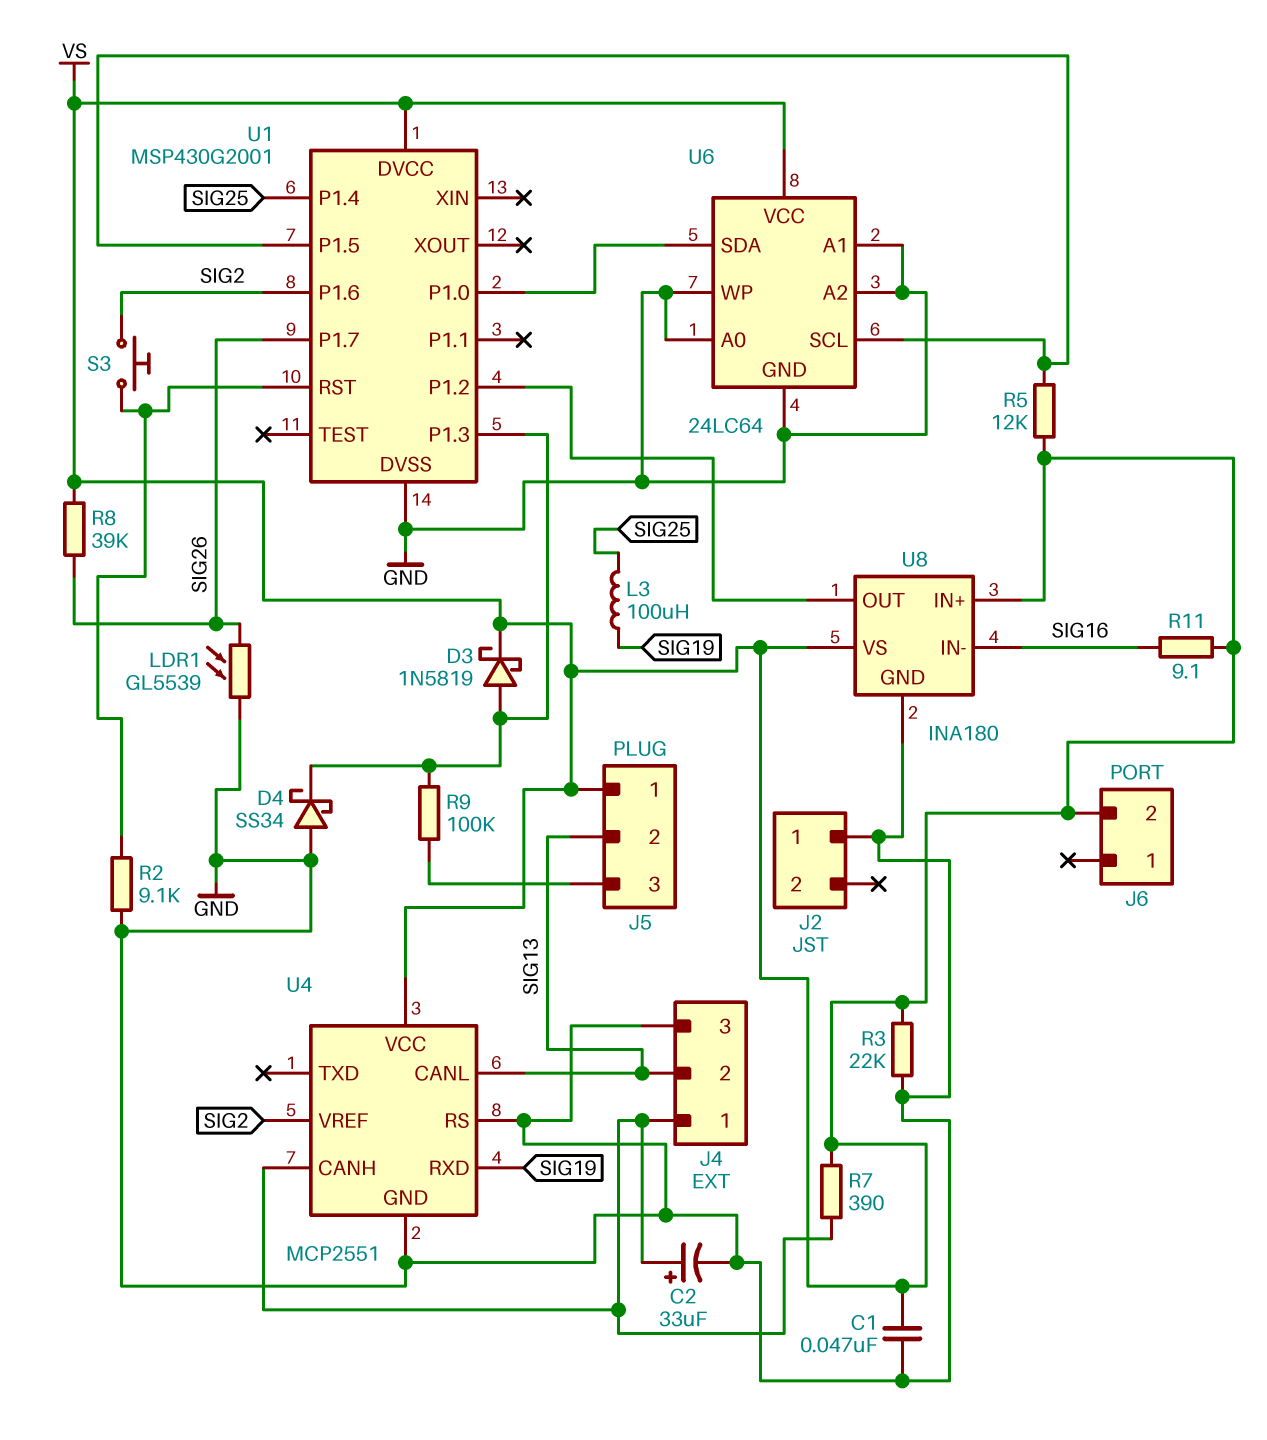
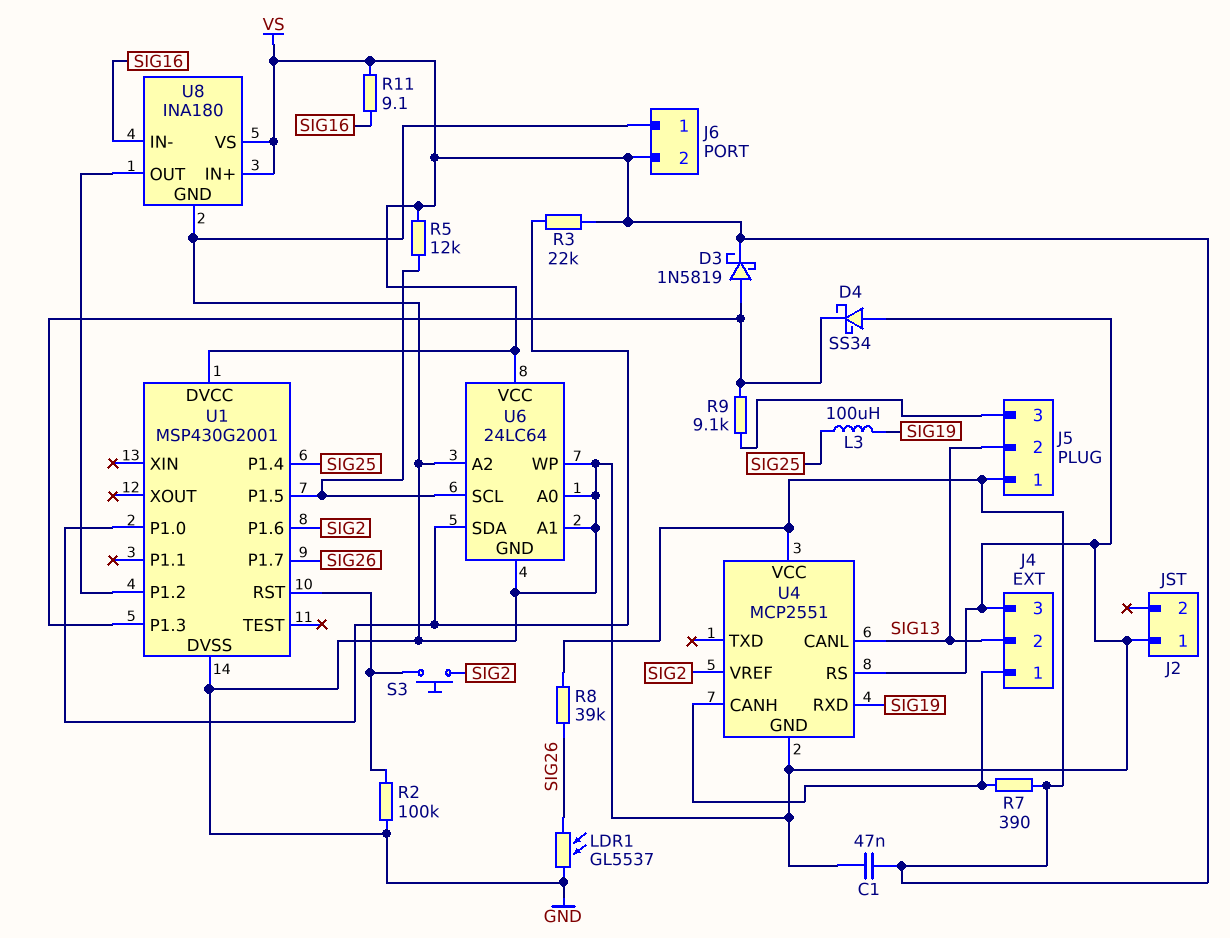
C2: 33uF (plus J4/1, minus GND) -> none
J6 pin 1: none -> GND
LDR1: GL5539 (GND, SIG26) -> GL5537 (GND, SIG26)
R2: 9.1k (GND, U1/RST) -> 100k (GND, U1/RST)
R3: 22k (GND, VS) -> 22k (U1/P1.0, VS)
R9: 100k (J5/3, U1/P1.3) -> 9.1k (J5/3, U1/P1.3)

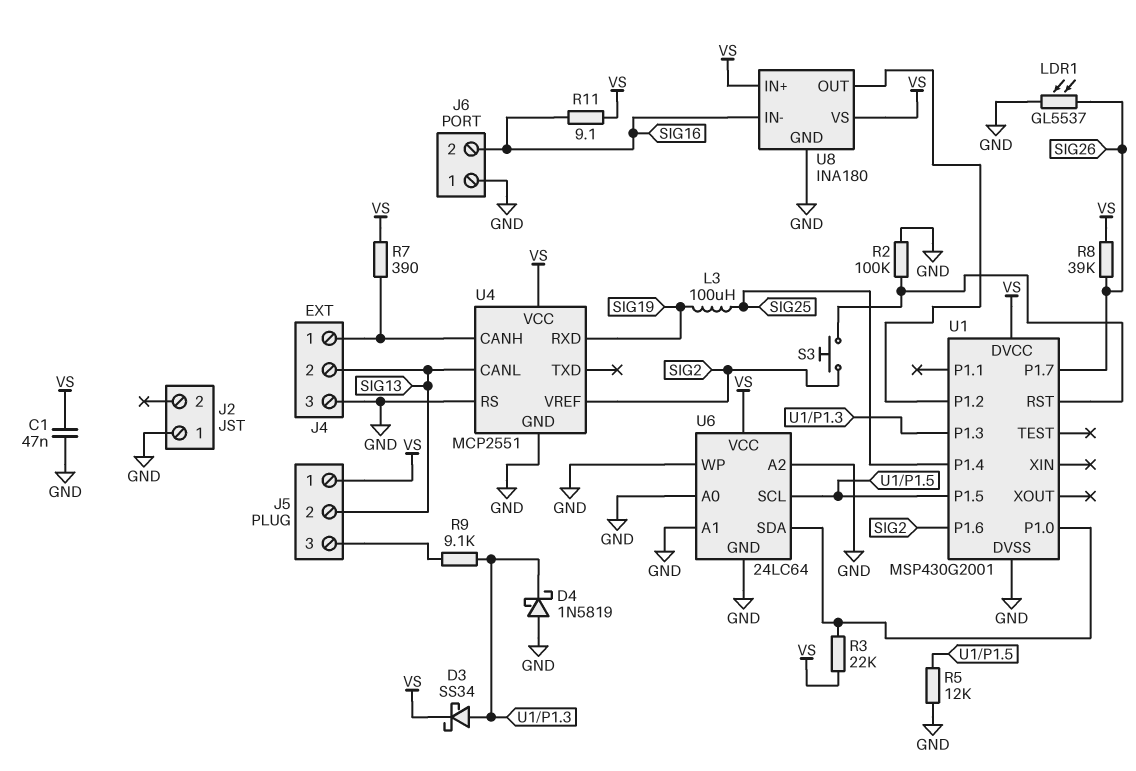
D3: schottky 1N5819 (A U1/P1.3, K VS) -> schottky SS34 (A U1/P1.3, K VS)
D4: schottky SS34 (A GND, K U1/P1.3) -> schottky 1N5819 (A GND, K U1/P1.3)
J6 pin 2: VS -> SIG16
R5: 12k (U1/P1.5, VS) -> 12k (GND, U1/P1.5)

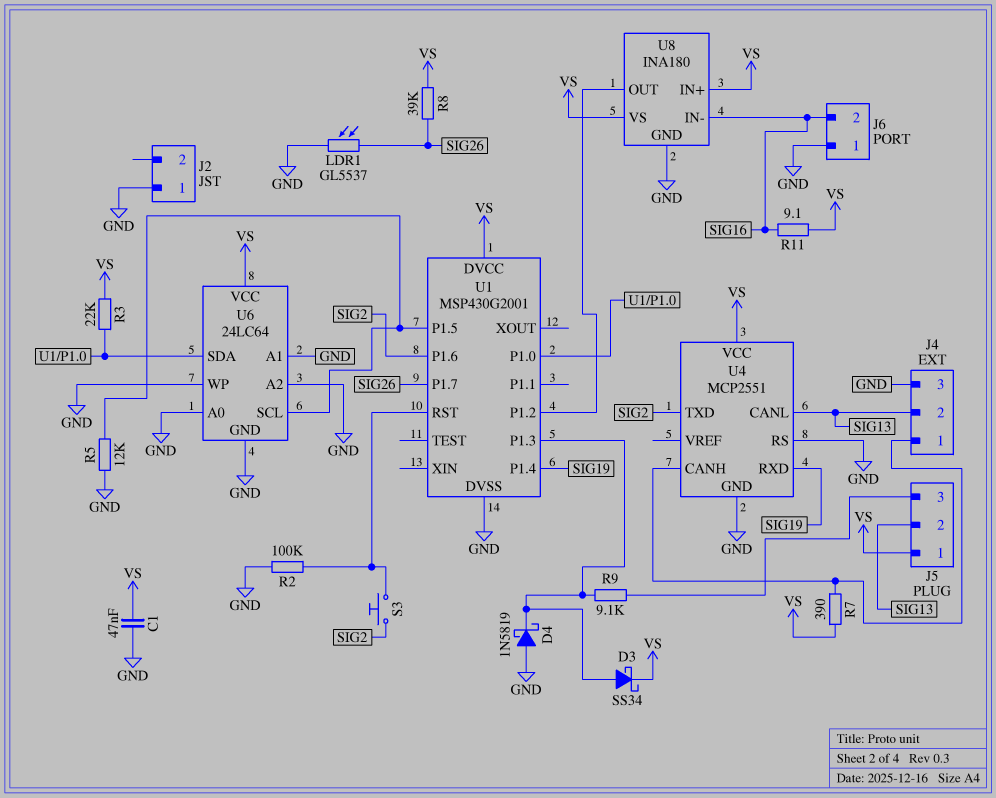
L3: 100uH (SIG19, SIG25) -> none
U1 pin P1.4: SIG25 -> SIG19
U4 pin TXD: none -> SIG2
U4 pin VREF: SIG2 -> none

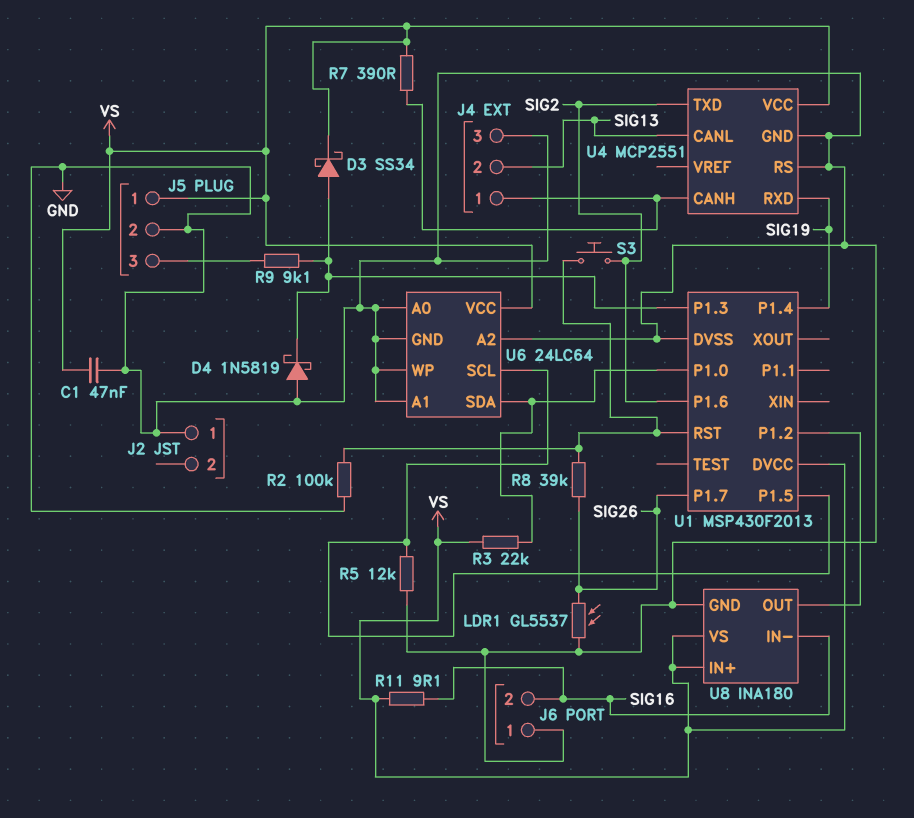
J5 pin 2: SIG13 -> GND
R8: 39k (SIG26, VS) -> 39k (SIG26, U1/RST)
U1: MSP430G2001 -> MSP430F2013

